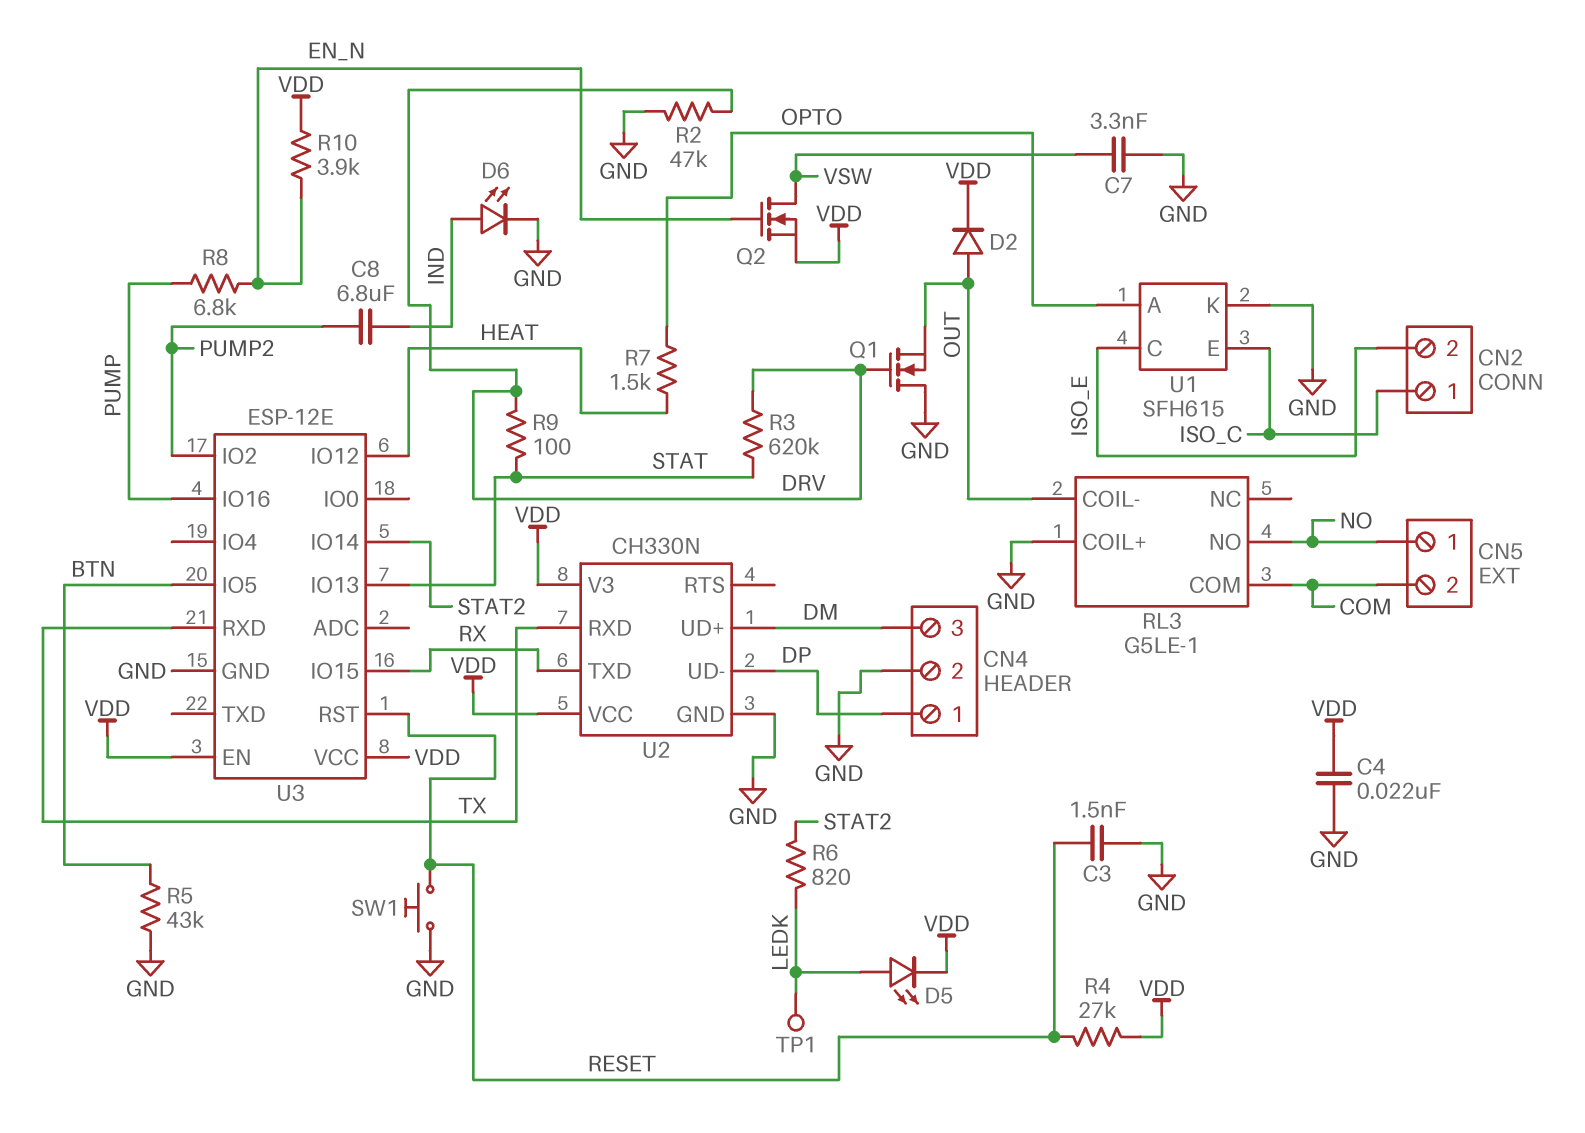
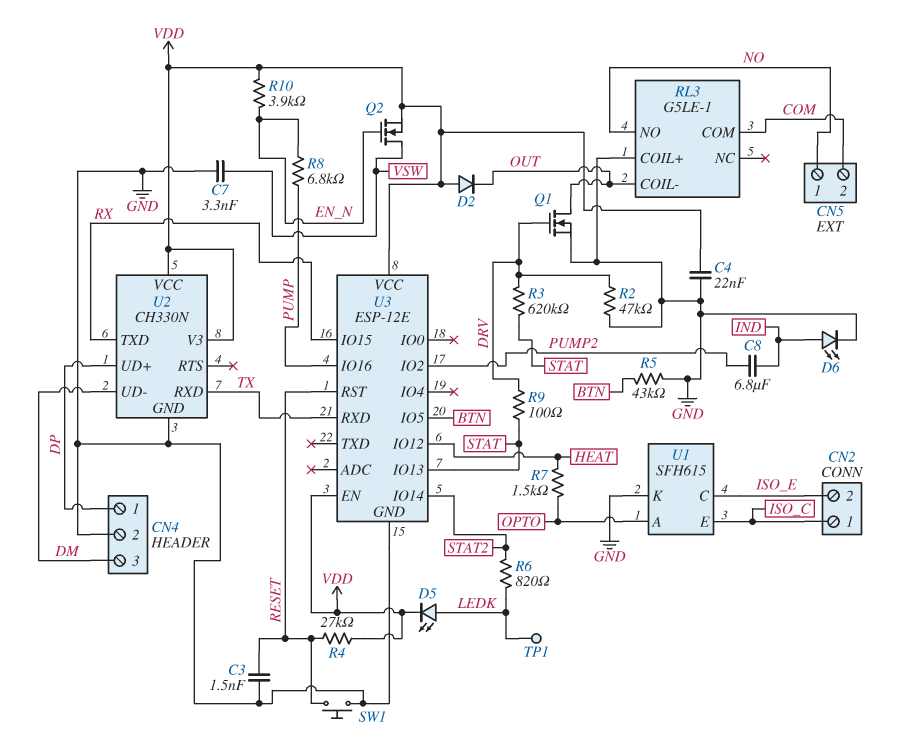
D2: diode (A OUT, K VDD) -> diode (A VDD, K OUT)
Q1: NMOS (G DRV, D GND, S OUT) -> NMOS (G DRV, D OUT, S GND)
U2 pin UD+: DM -> DP
U2 pin UD-: DP -> DM

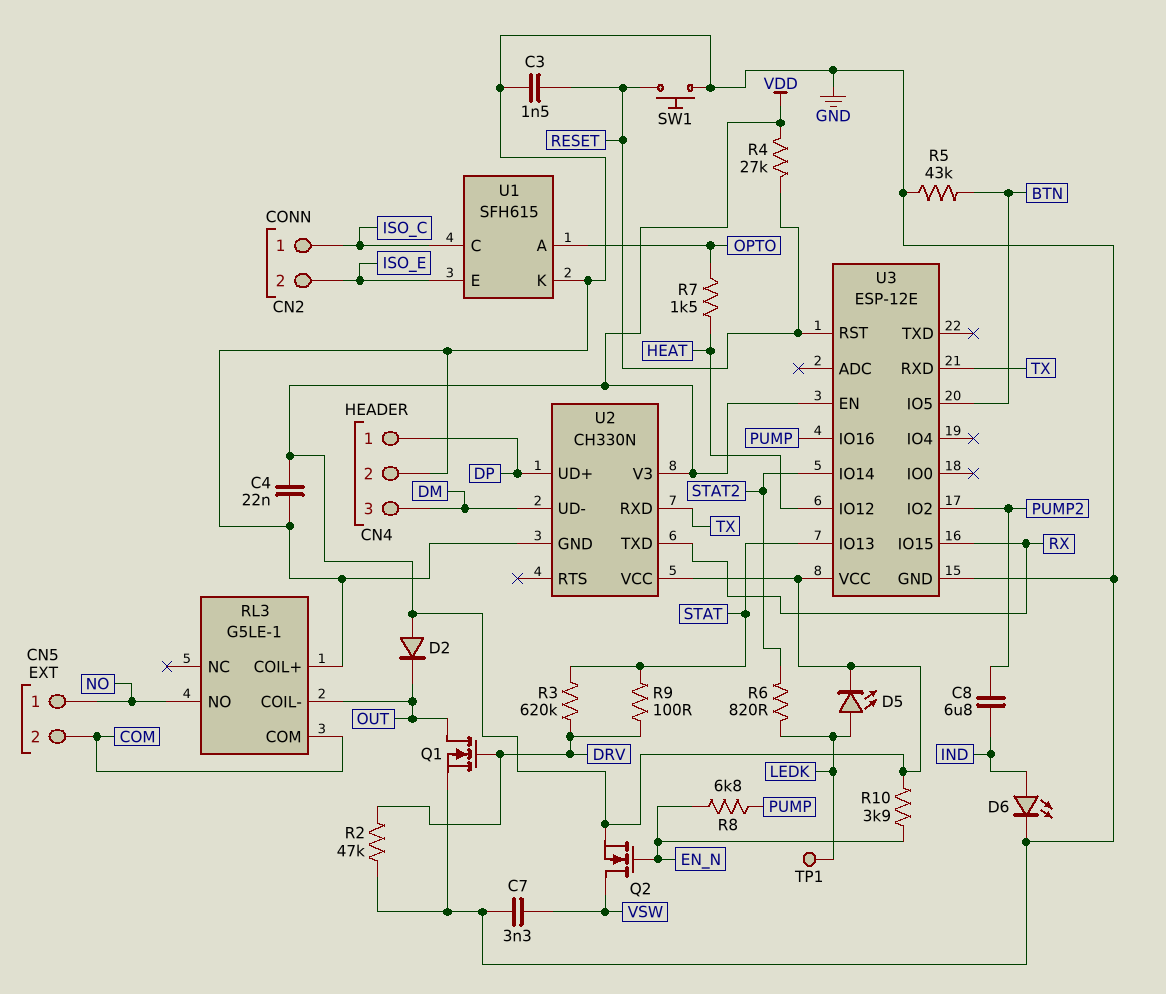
U1 pin C: ISO_E -> ISO_C
U1 pin E: ISO_C -> ISO_E

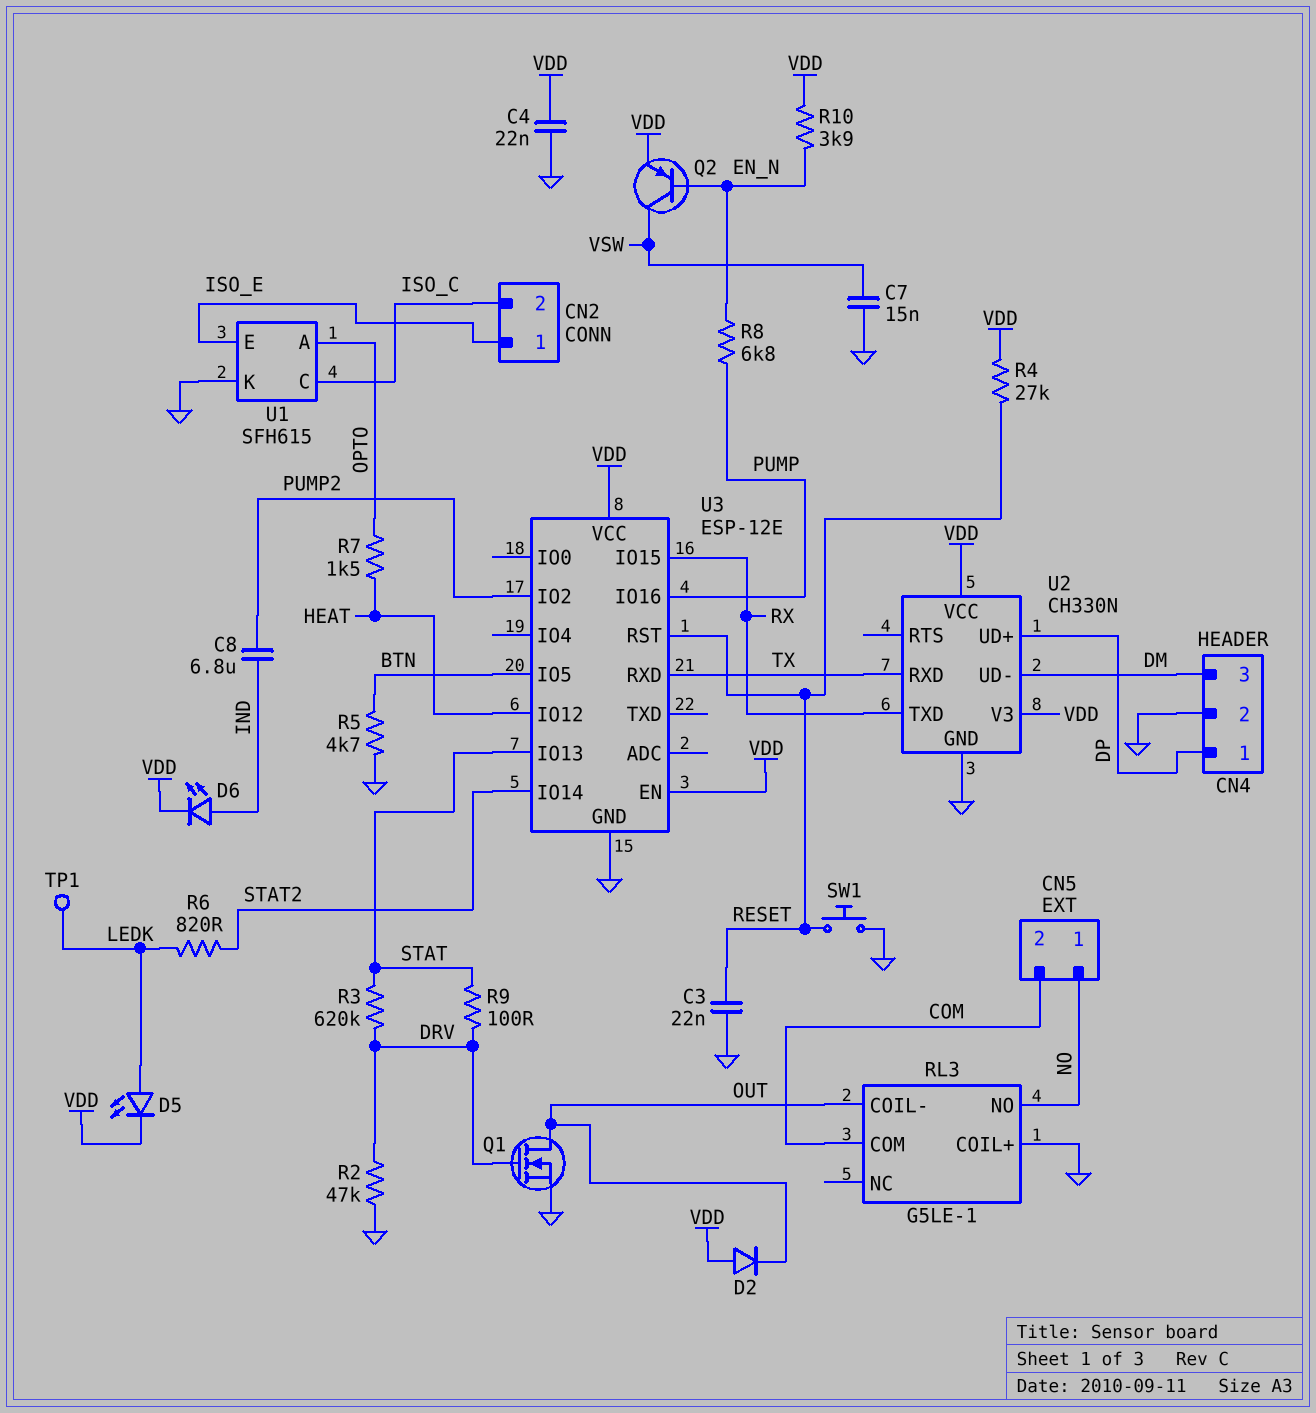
C3: 1.5nF (GND, RESET) -> 22nF (GND, RESET)
C7: 3.3nF (GND, VSW) -> 15nF (GND, VSW)
CN2 pin 1: ISO_C -> ISO_E
CN2 pin 2: ISO_E -> ISO_C
D6: LED (A IND, K GND) -> LED (A IND, K VDD)
Q2: NMOS (G EN_N, D VSW, S VDD) -> PNP (B EN_N, C VSW, E VDD)
R5: 43k (BTN, GND) -> 4.7k (BTN, GND)

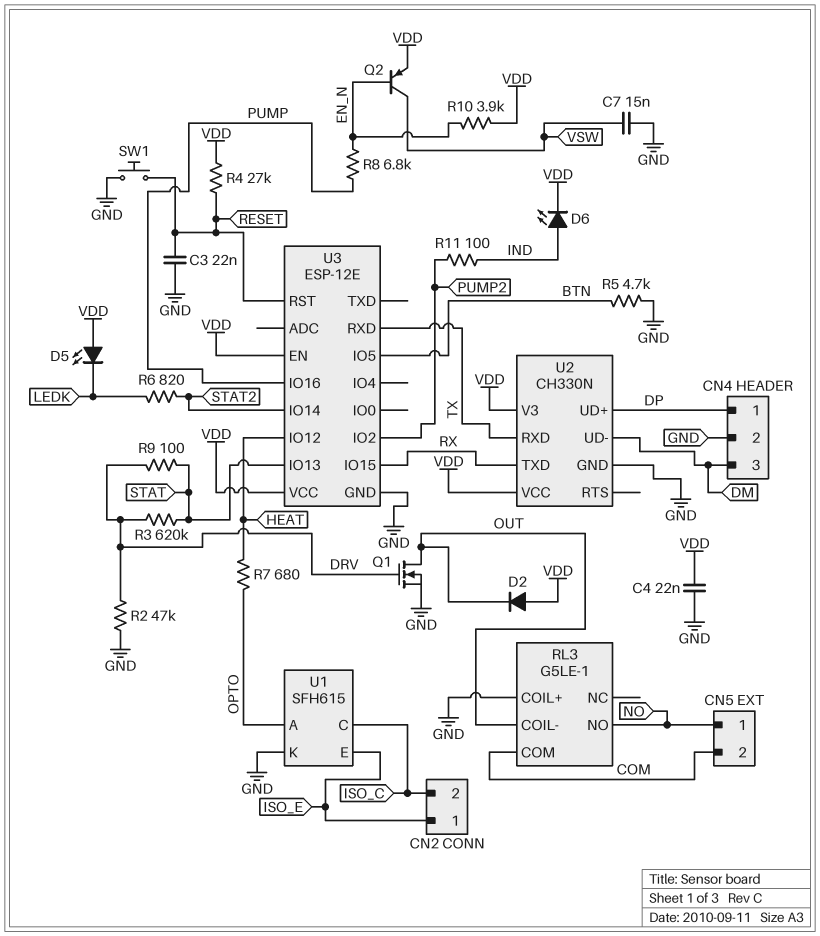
C8: 6.8uF (IND, PUMP2) -> none
D5: LED (A LEDK, K VDD) -> LED (A VDD, K LEDK)
R7: 1.5k (HEAT, OPTO) -> 680 (HEAT, OPTO)
R11: none -> 100 (IND, PUMP2)
TP1: test point (LEDK) -> none

